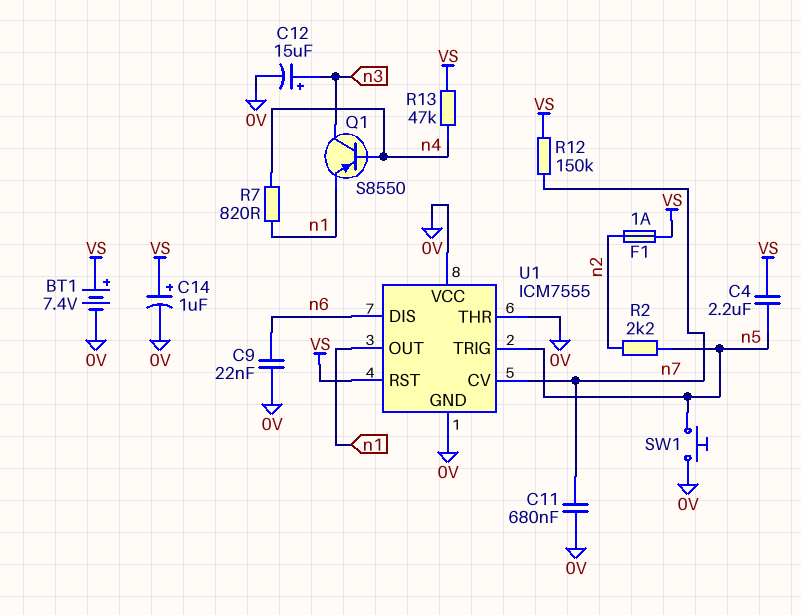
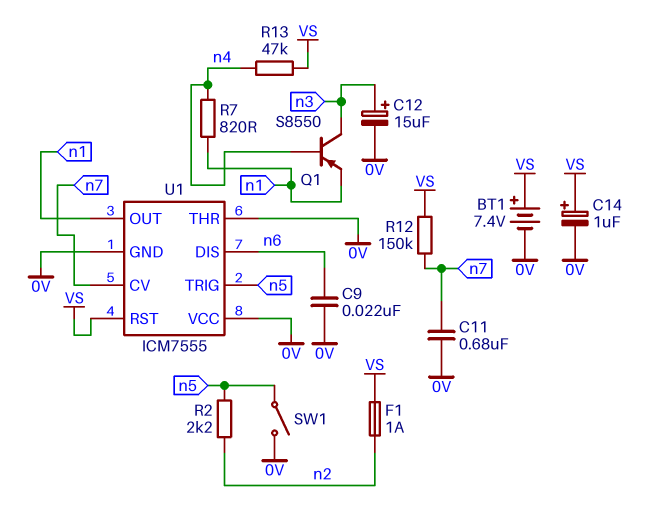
C4: 2.2uF (VS, n5) -> none
SW1: button (0V, n5) -> switch (0V, n5)

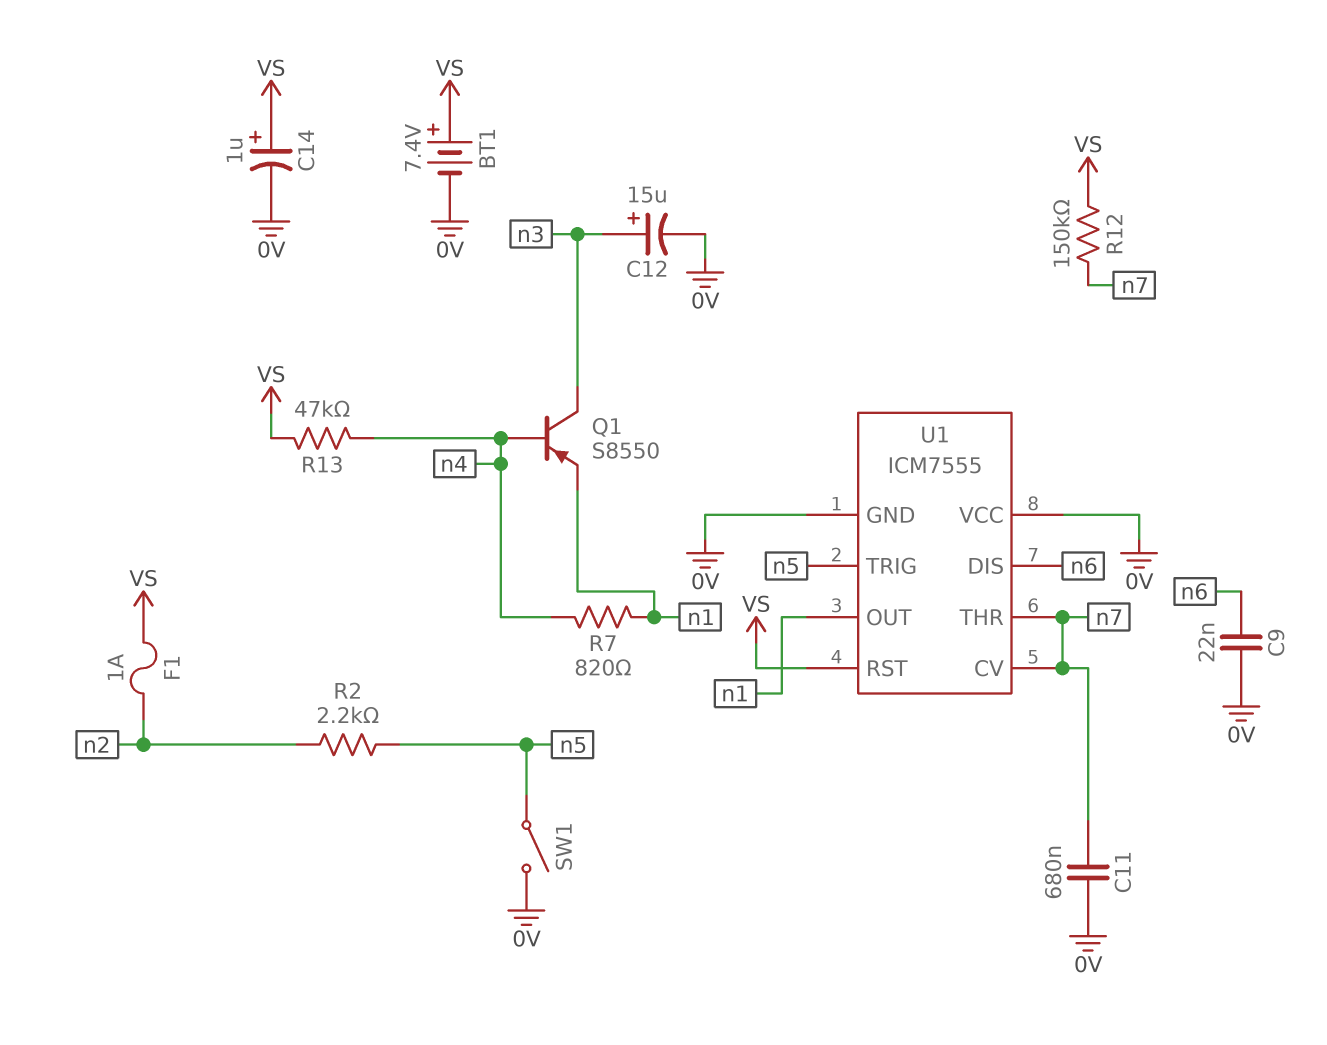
U1 pin THR: 0V -> n7

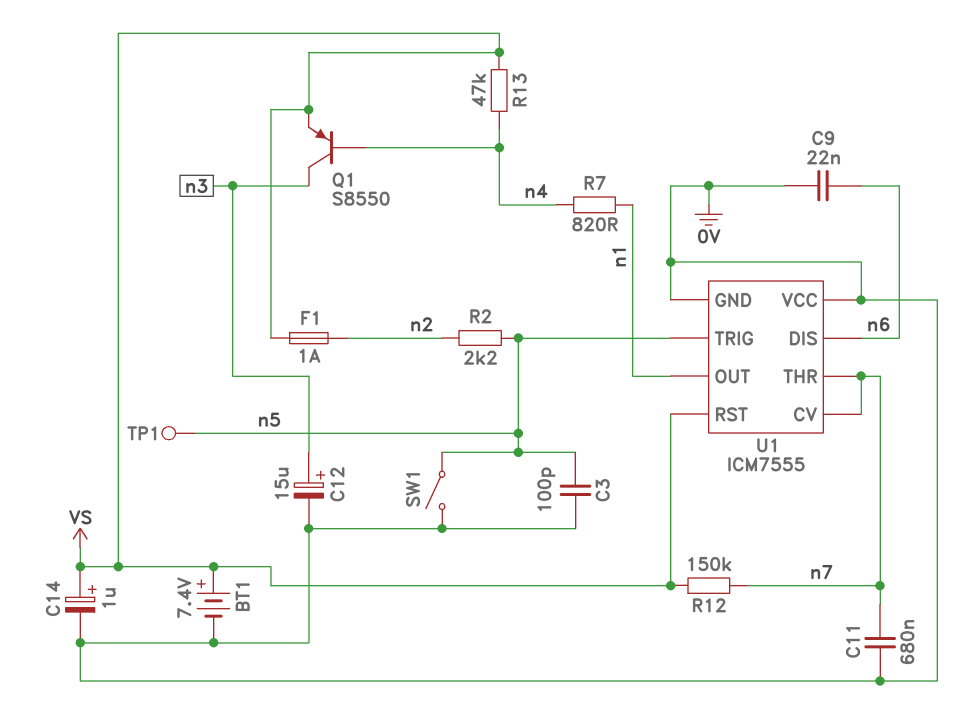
C3: none -> 100pF (0V, n5)
Q1: PNP S8550 (B n4, C n3, E n1) -> PNP S8550 (B n4, C n3, E VS)
TP1: none -> test point (n5)

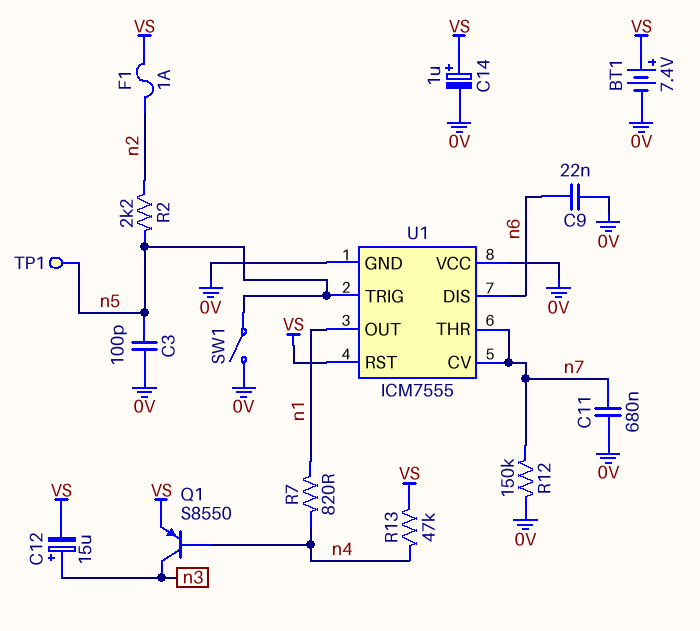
C12: 15uF (plus n3, minus 0V) -> 15uF (plus n3, minus VS)
R12: 150k (VS, n7) -> 150k (0V, n7)

